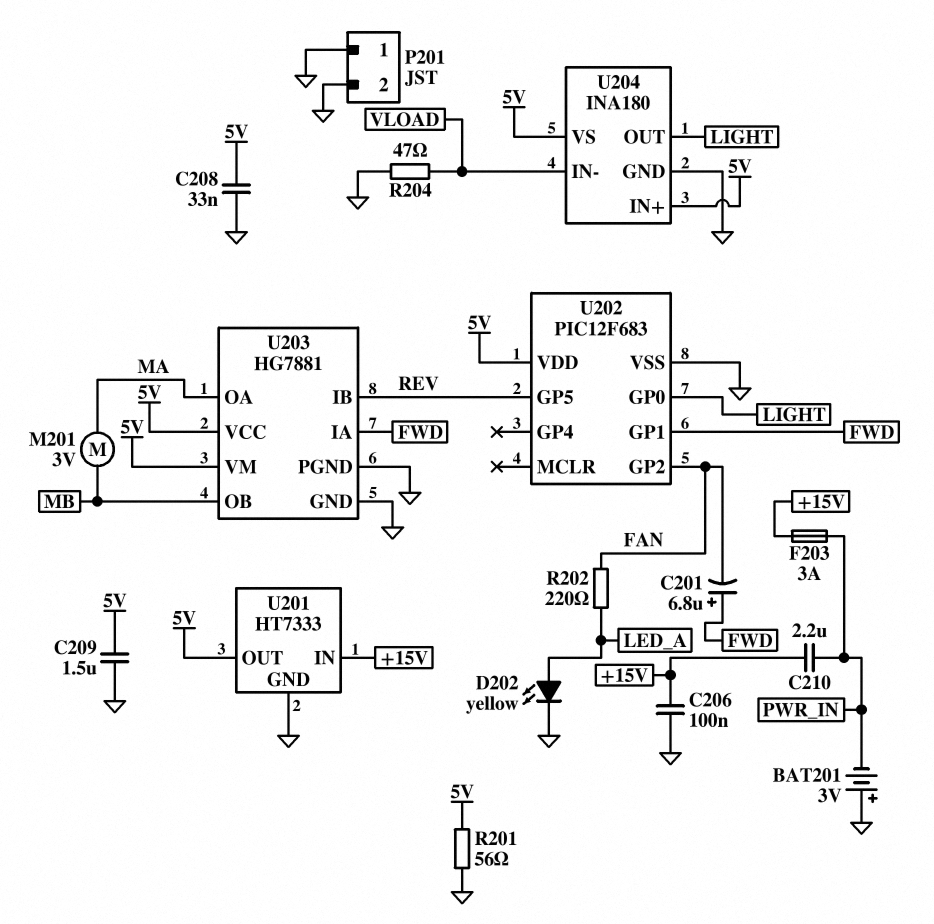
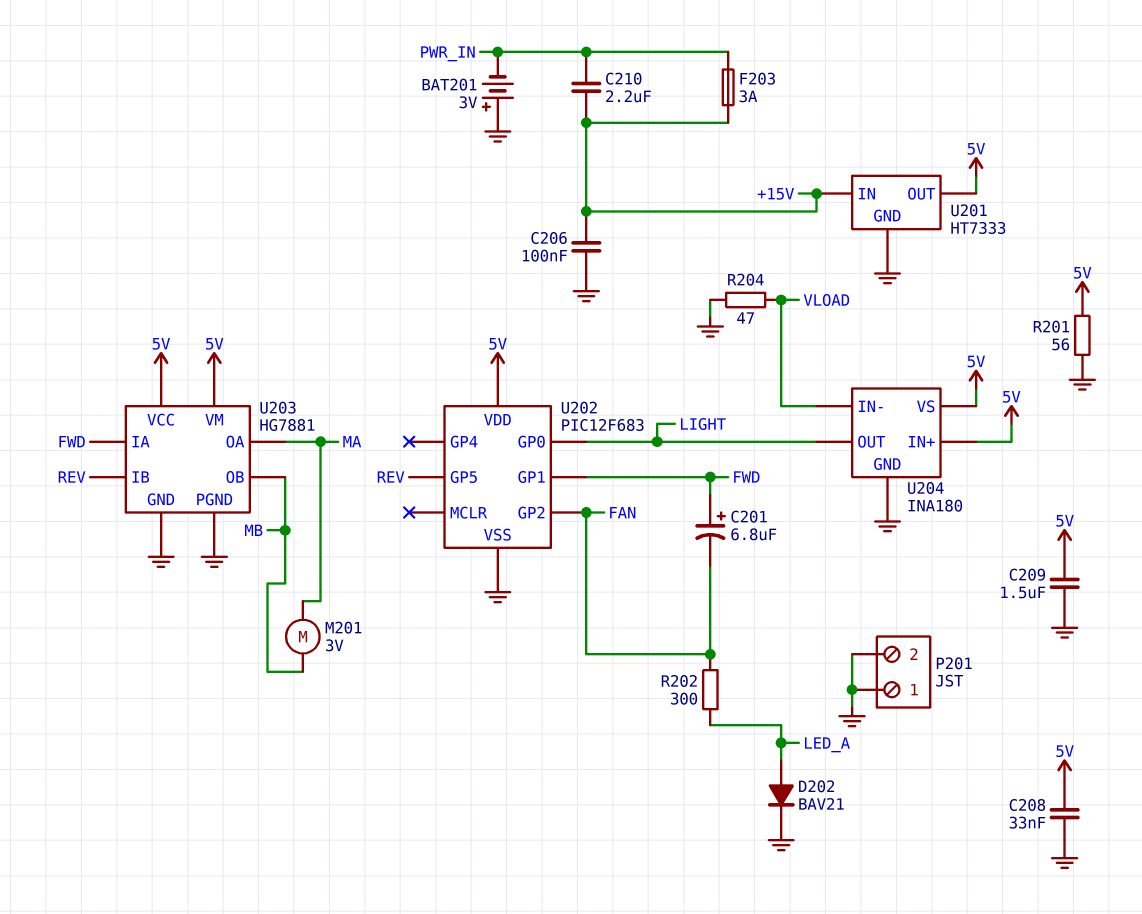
D202: LED yellow (A LED_A, K GND) -> diode BAV21 (A LED_A, K GND)
R202: 220 (FAN, LED_A) -> 300 (FAN, LED_A)

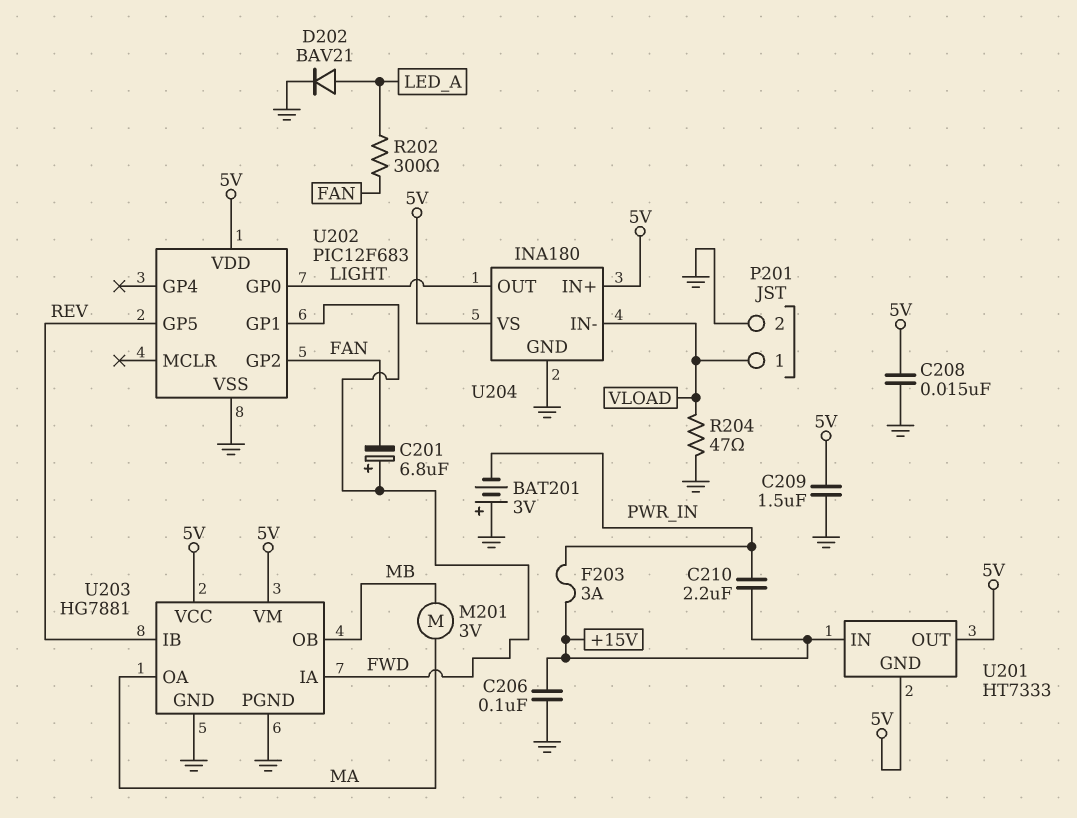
C208: 33nF (5V, GND) -> 15nF (5V, GND)
P201 pin 1: GND -> VLOAD
R201: 56 (5V, GND) -> none
U201 pin GND: GND -> 5V

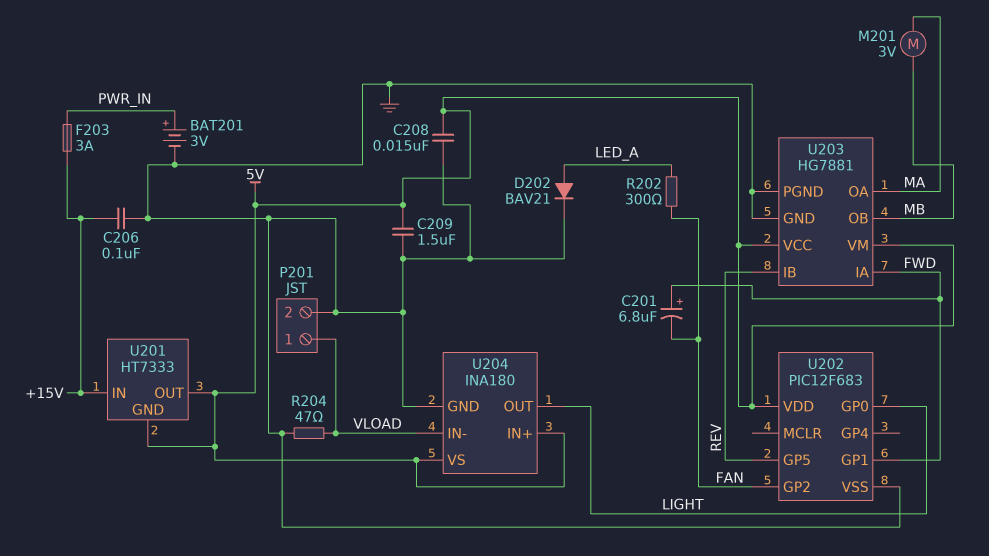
BAT201: 3V (plus GND, minus PWR_IN) -> 3V (plus PWR_IN, minus GND)
C210: 2.2uF (+15V, PWR_IN) -> none

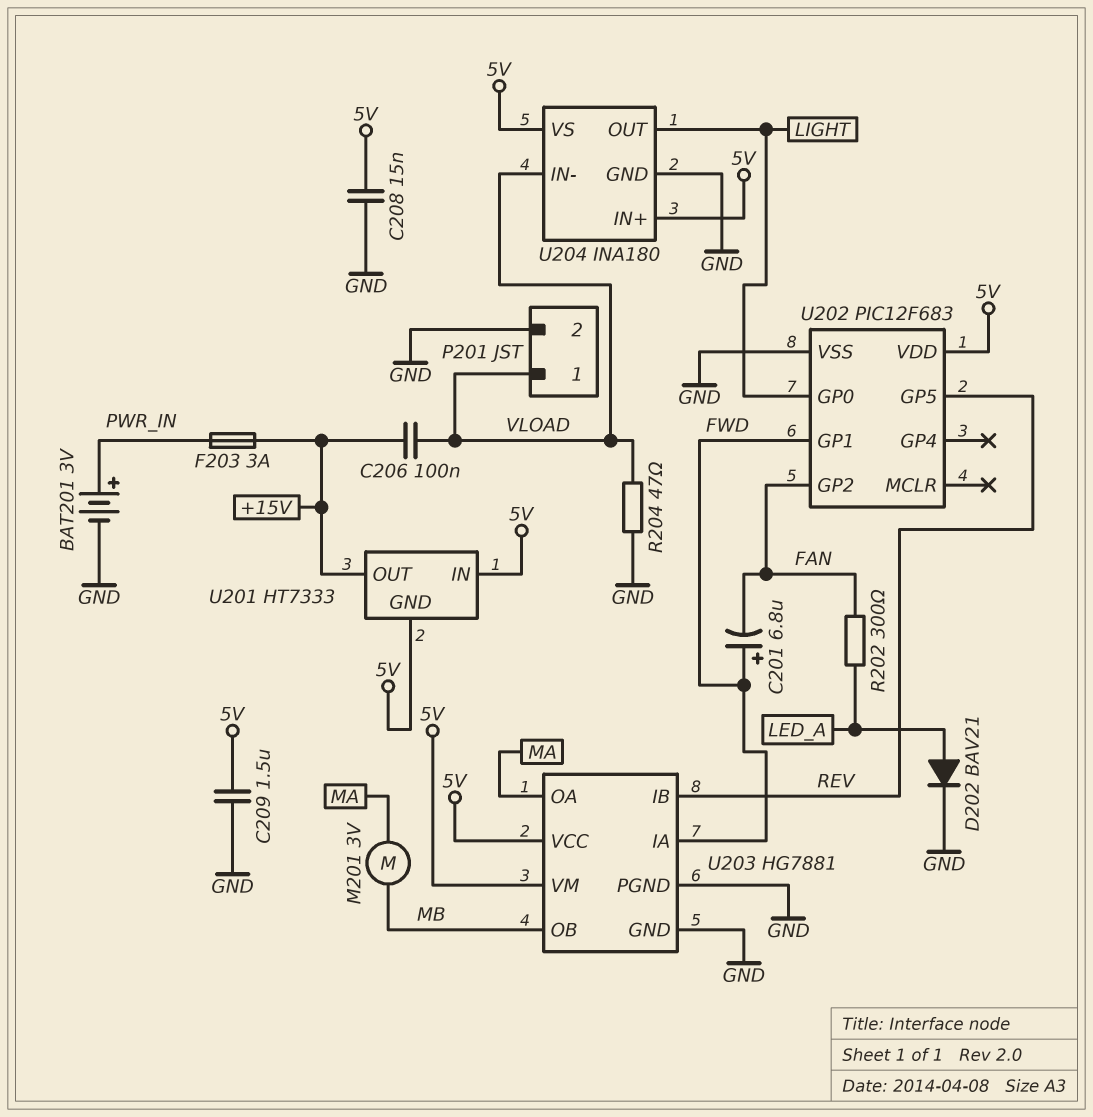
C206: 100nF (+15V, GND) -> 100nF (+15V, VLOAD)
U201 pin IN: +15V -> 5V
U201 pin OUT: 5V -> +15V

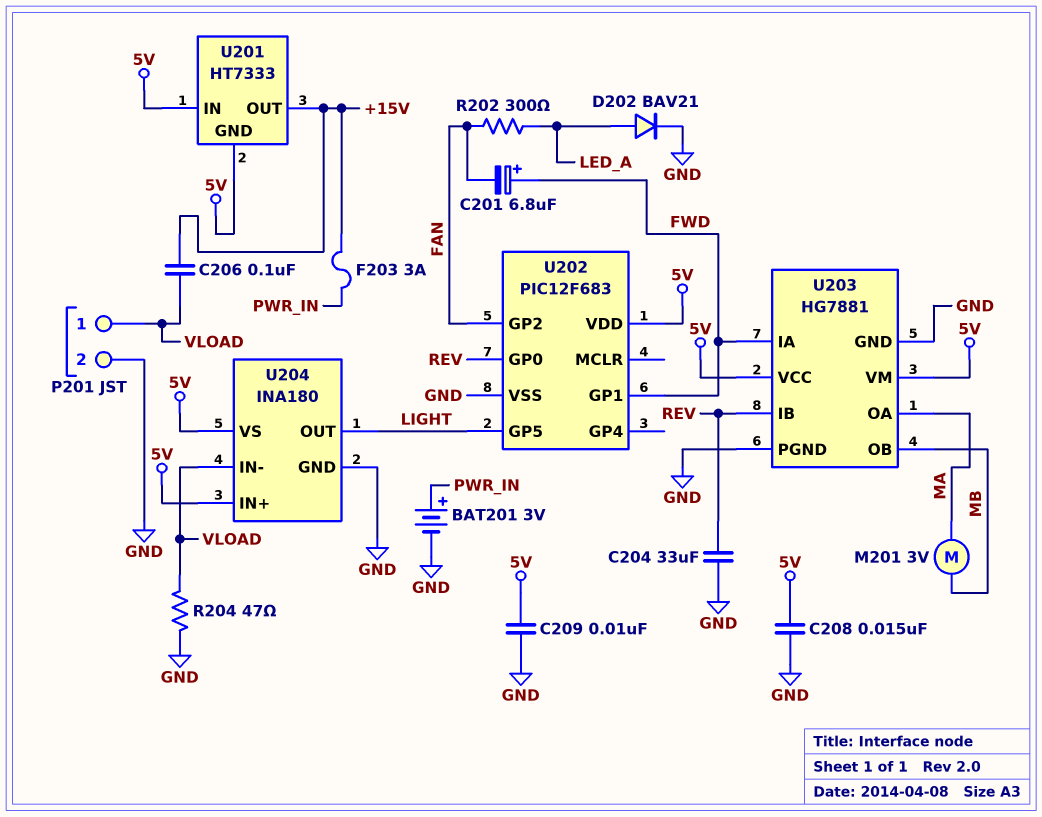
C204: none -> 33uF (GND, REV)
C209: 1.5uF (5V, GND) -> 10nF (5V, GND)
U202 pin GP0: LIGHT -> REV
U202 pin GP5: REV -> LIGHT

